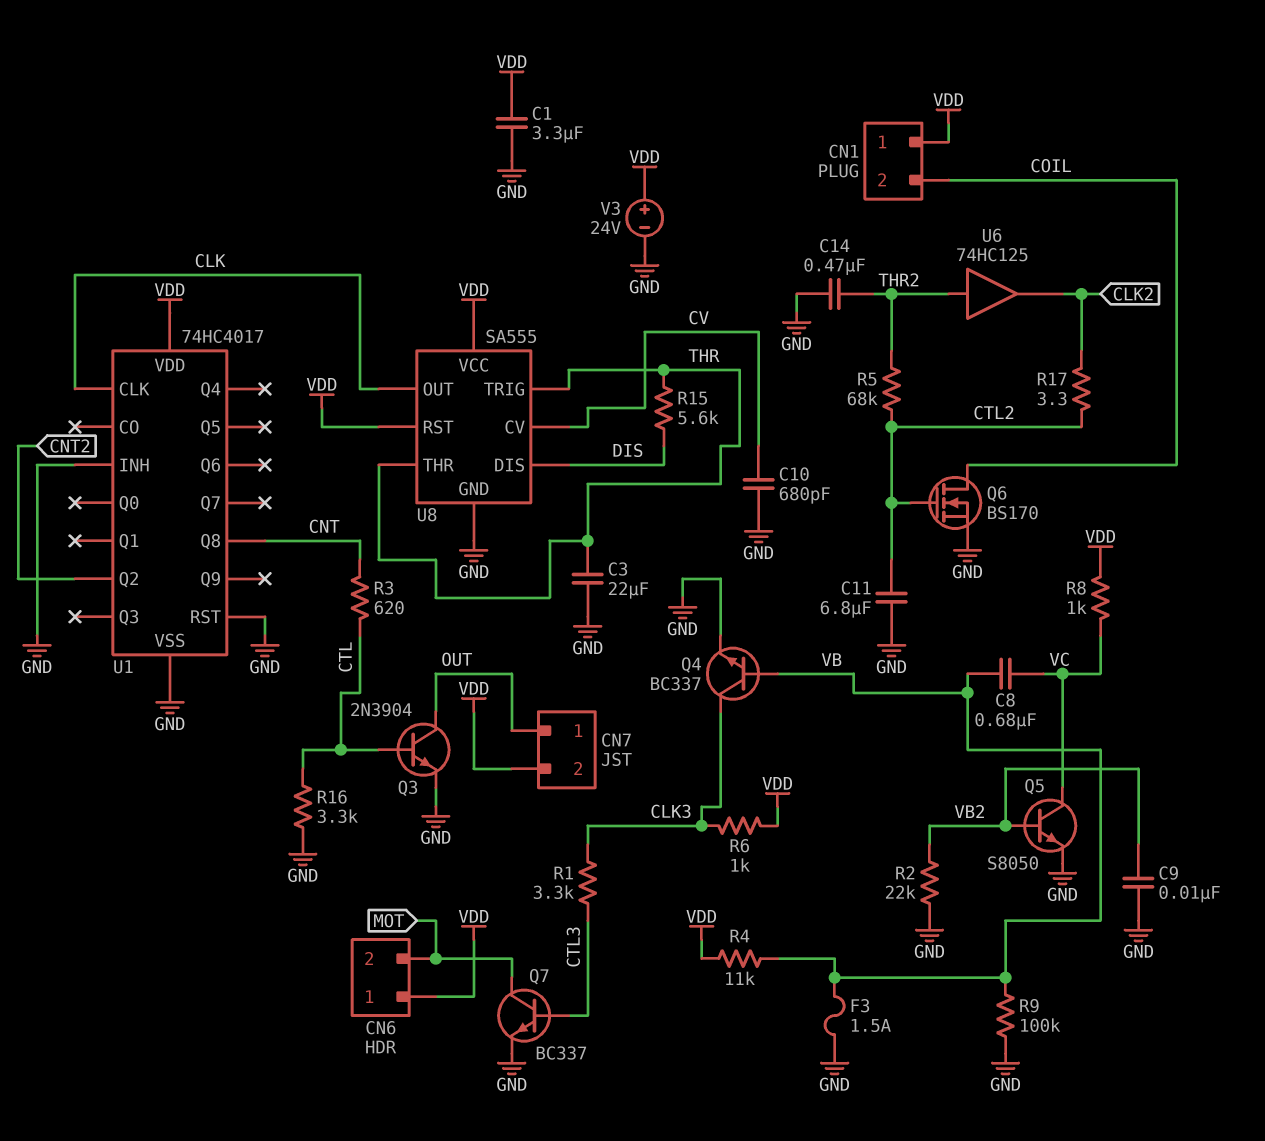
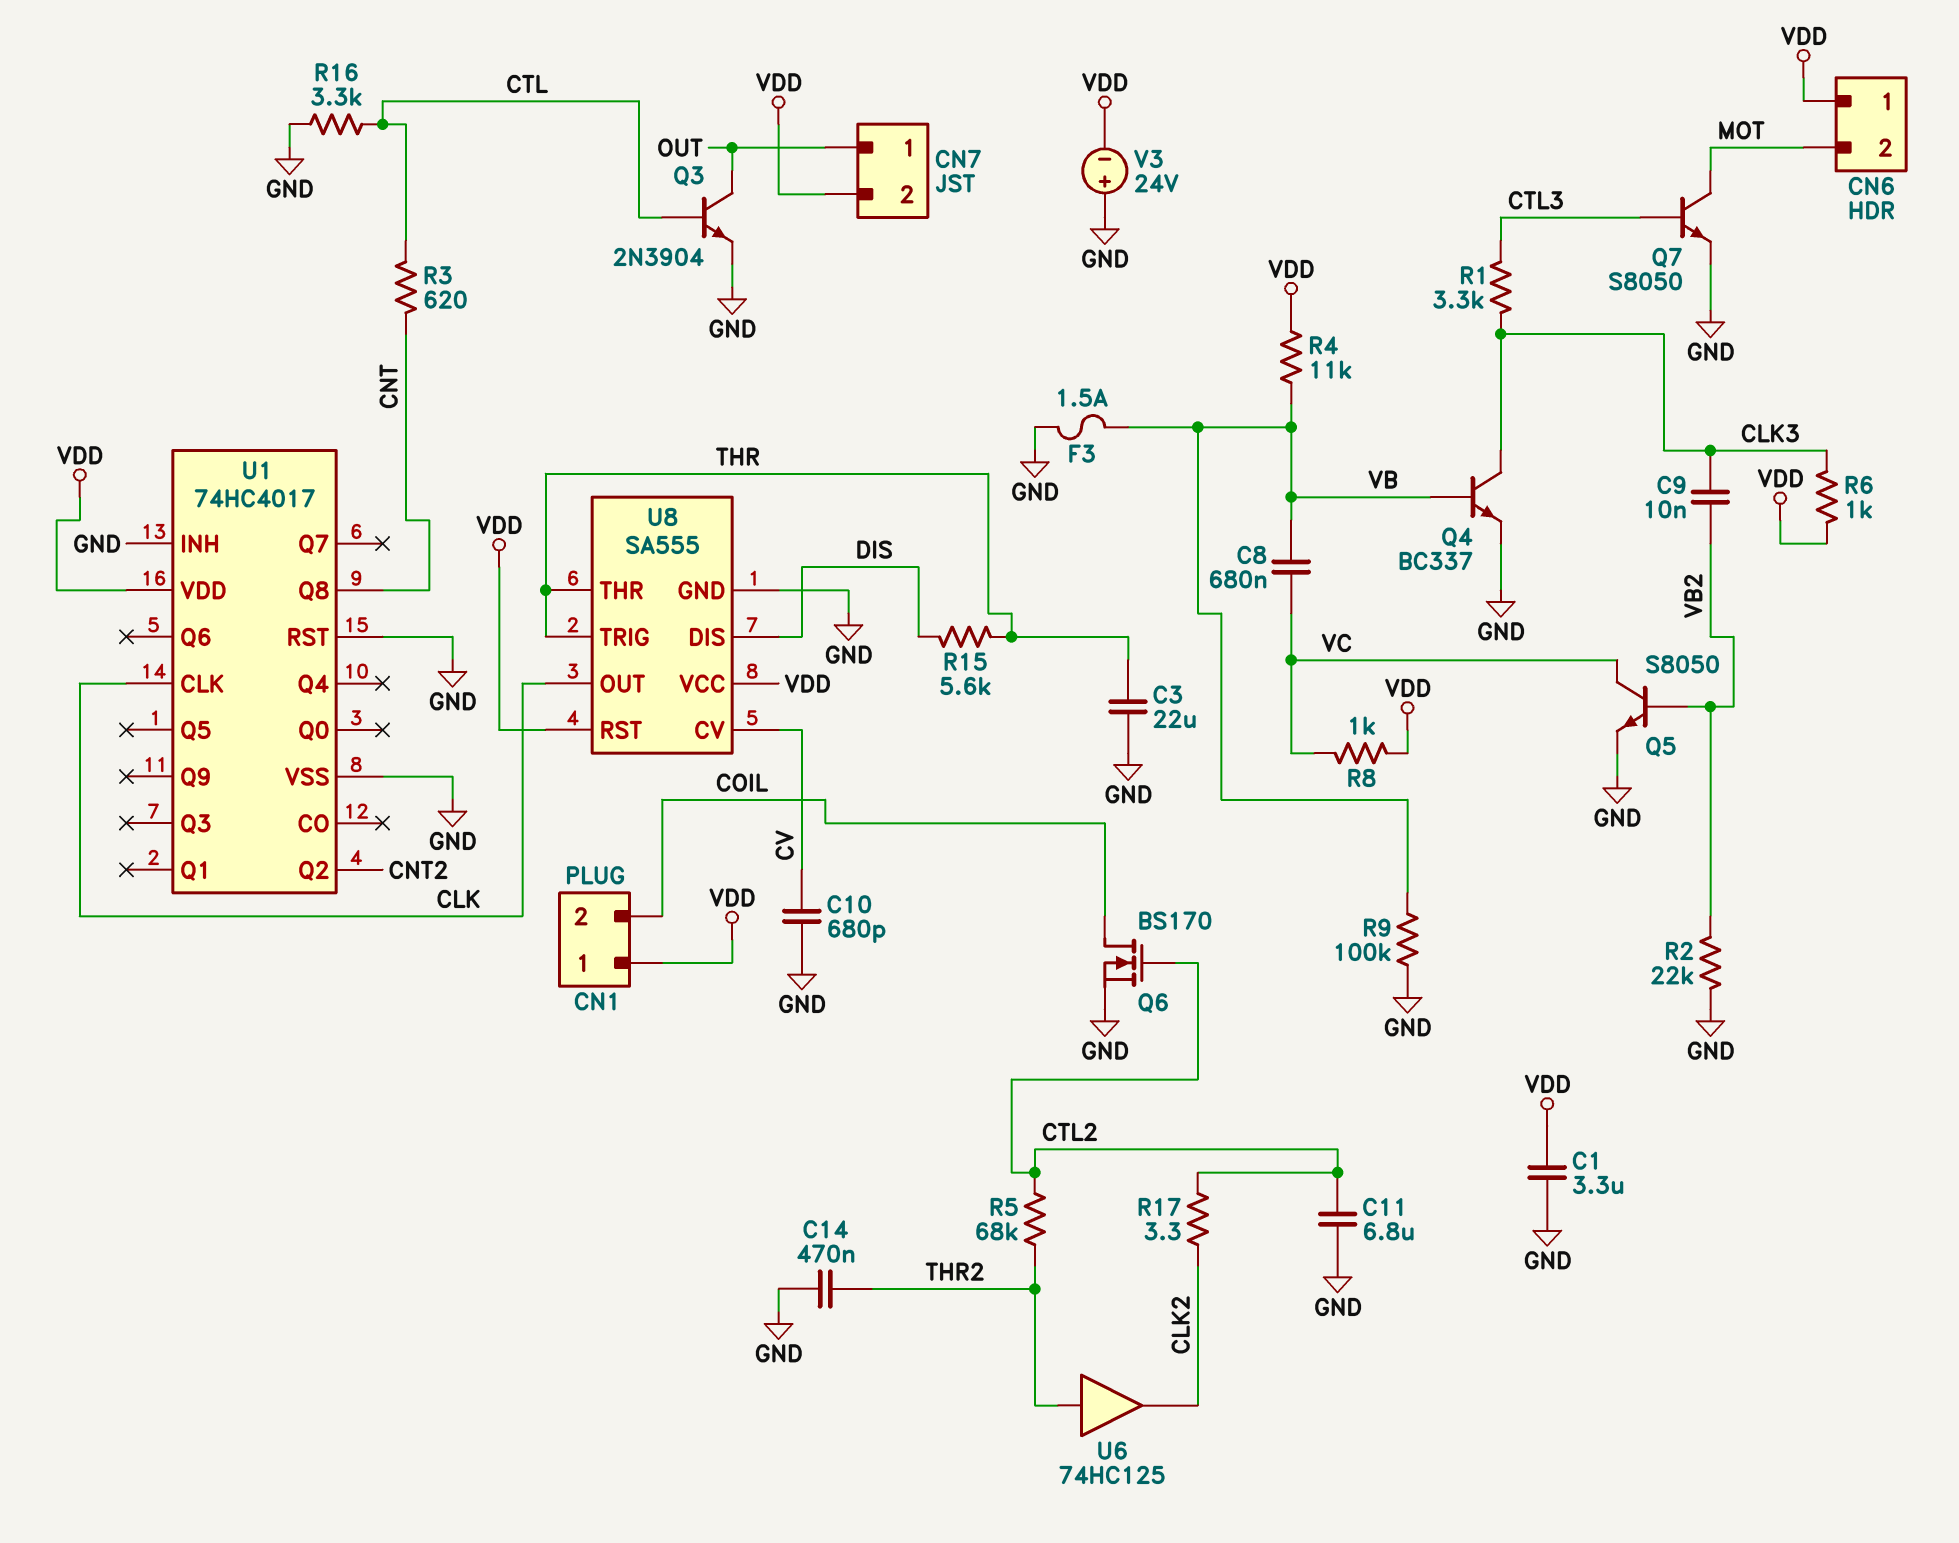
C9: 10nF (GND, VB2) -> 10nF (CLK3, VB2)
Q7: NPN BC337 (B CTL3, C MOT, E GND) -> NPN S8050 (B CTL3, C MOT, E GND)
V3: 24V (plus VDD, minus GND) -> 24V (plus GND, minus VDD)

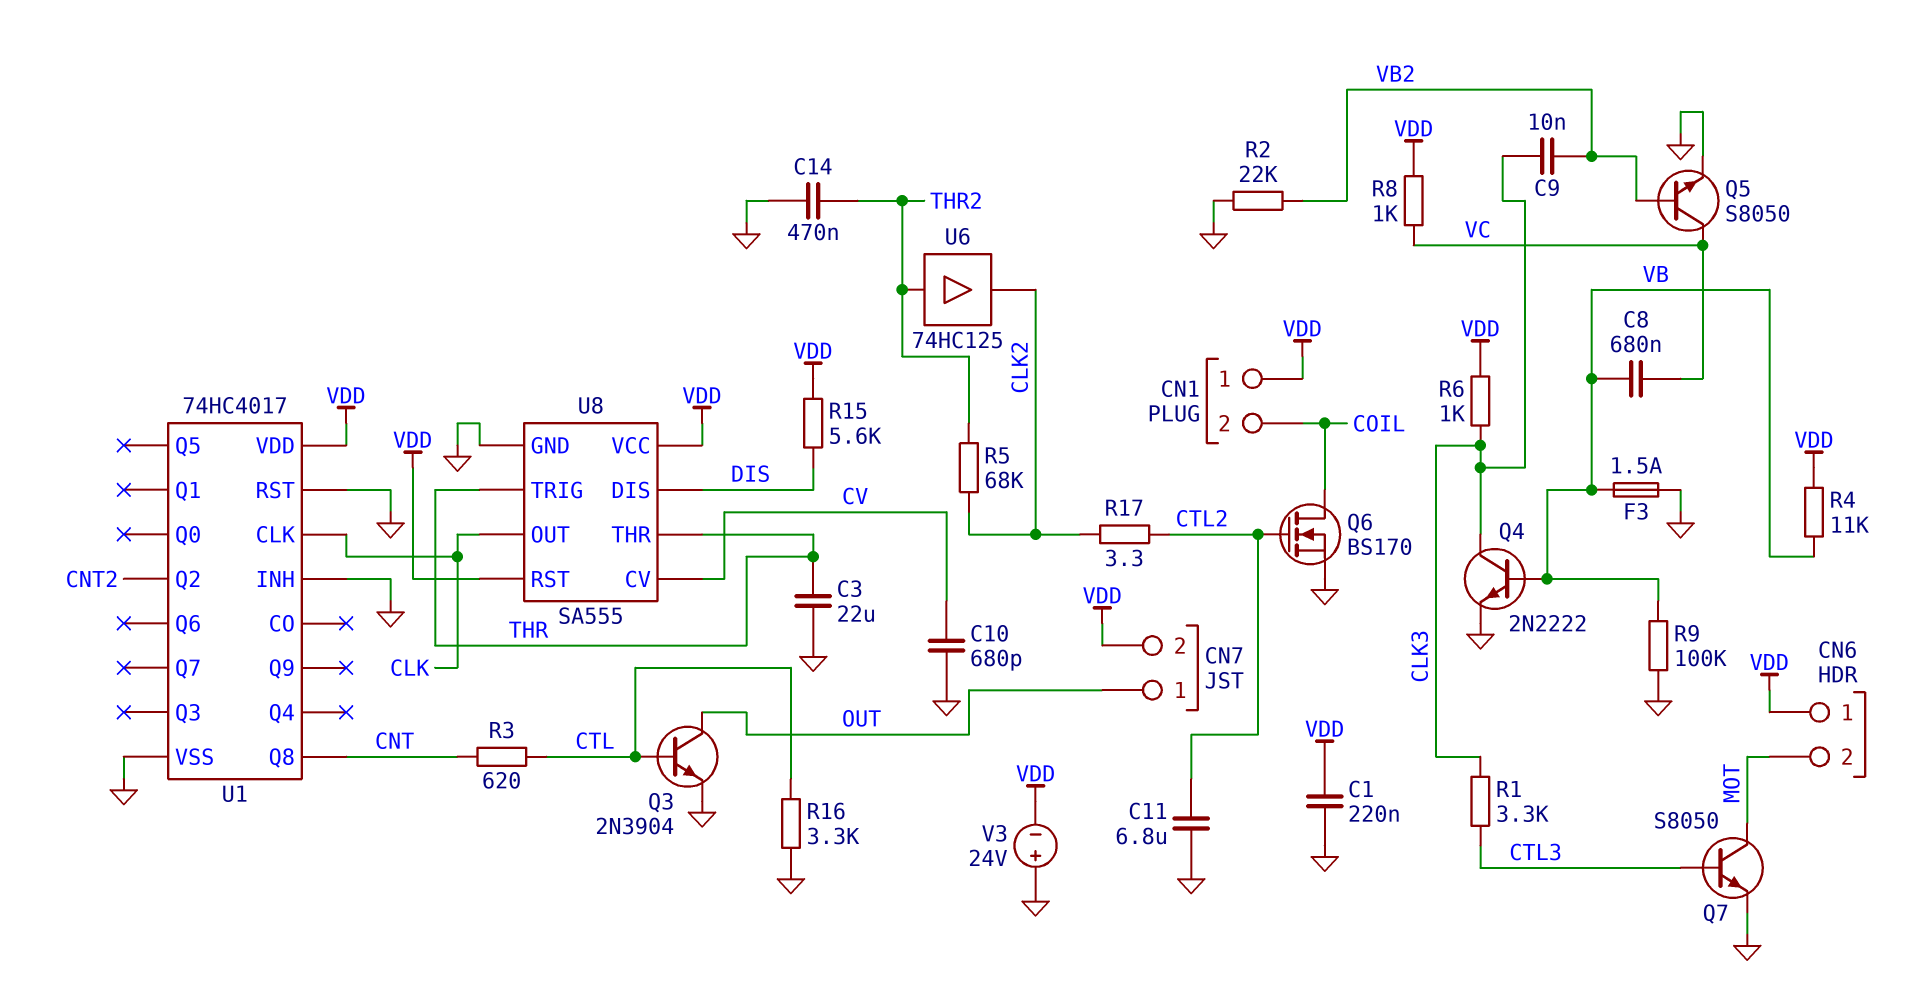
C1: 3.3uF (GND, VDD) -> 220nF (GND, VDD)
Q4: NPN BC337 (B VB, C CLK3, E GND) -> NPN 2N2222 (B VB, C CLK3, E GND)
R5: 68k (CTL2, THR2) -> 68k (CLK2, THR2)
R15: 5.6k (DIS, THR) -> 5.6k (DIS, VDD)

